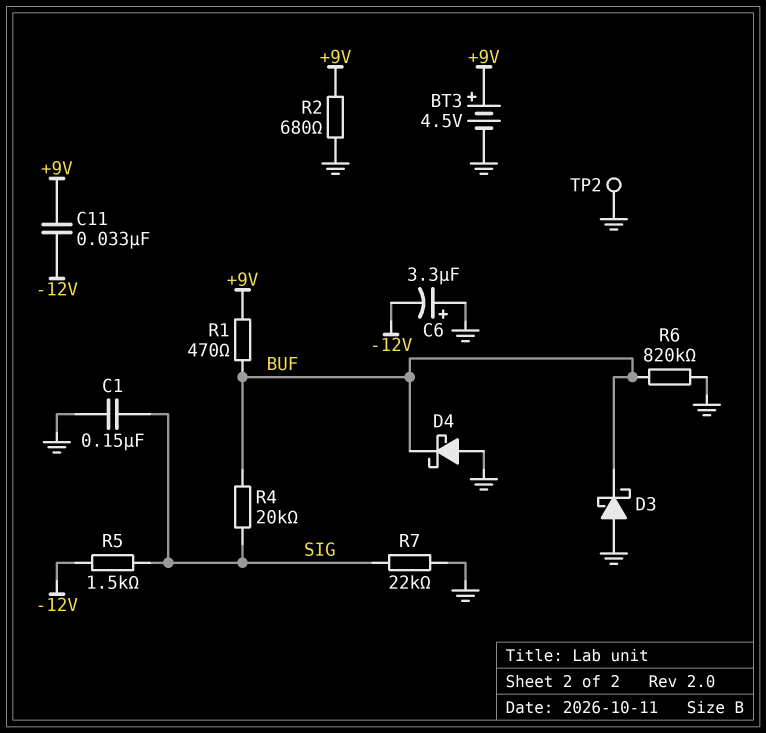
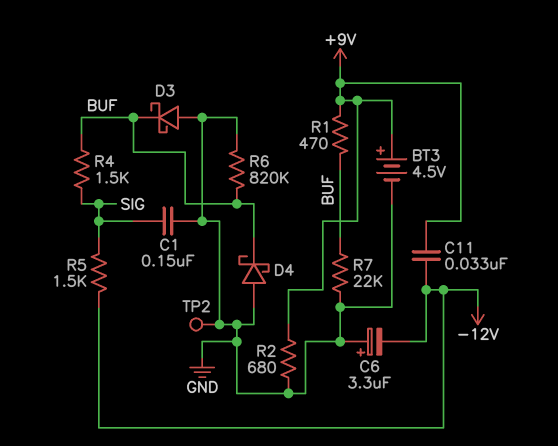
R4: 20k (BUF, SIG) -> 1.5k (BUF, SIG)
R7: 22k (GND, SIG) -> 22k (BUF, GND)

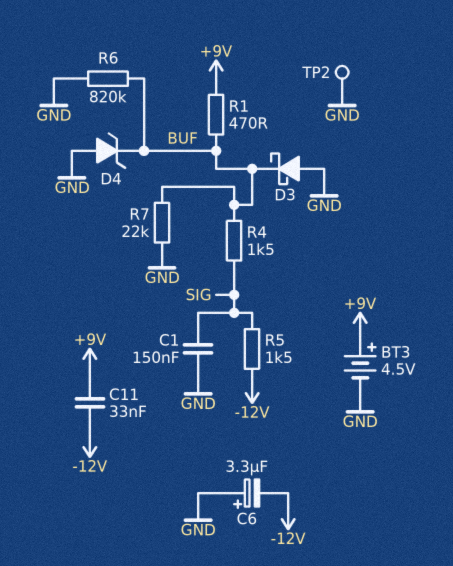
D4: schottky (A GND, K BUF) -> zener (A GND, K BUF)
R2: 680 (+9V, GND) -> none

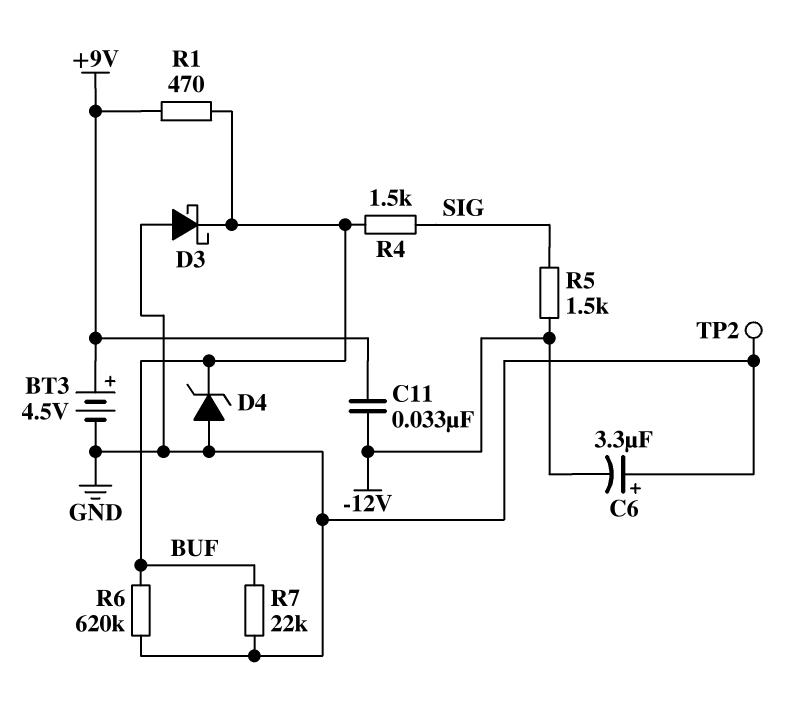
C1: 150nF (GND, SIG) -> none
R6: 820k (BUF, GND) -> 620k (BUF, GND)

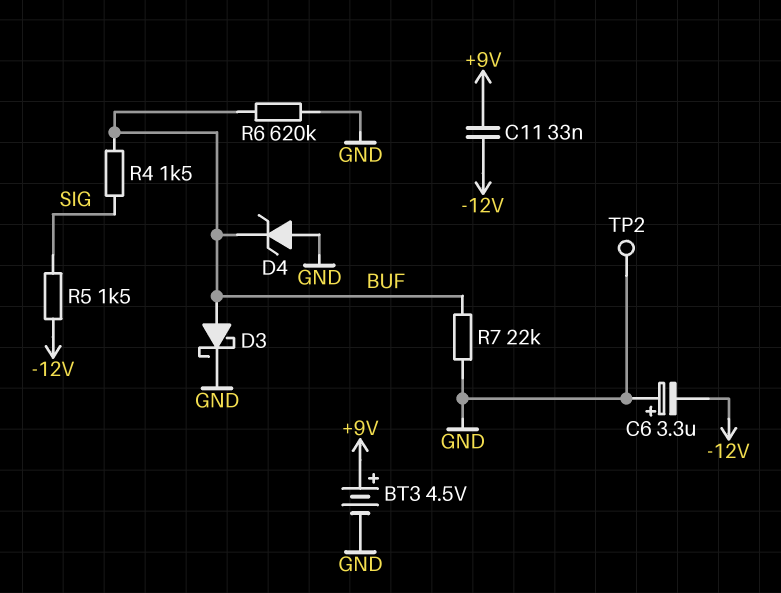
D3: schottky (A GND, K BUF) -> schottky (A BUF, K GND)
R1: 470 (+9V, BUF) -> none

